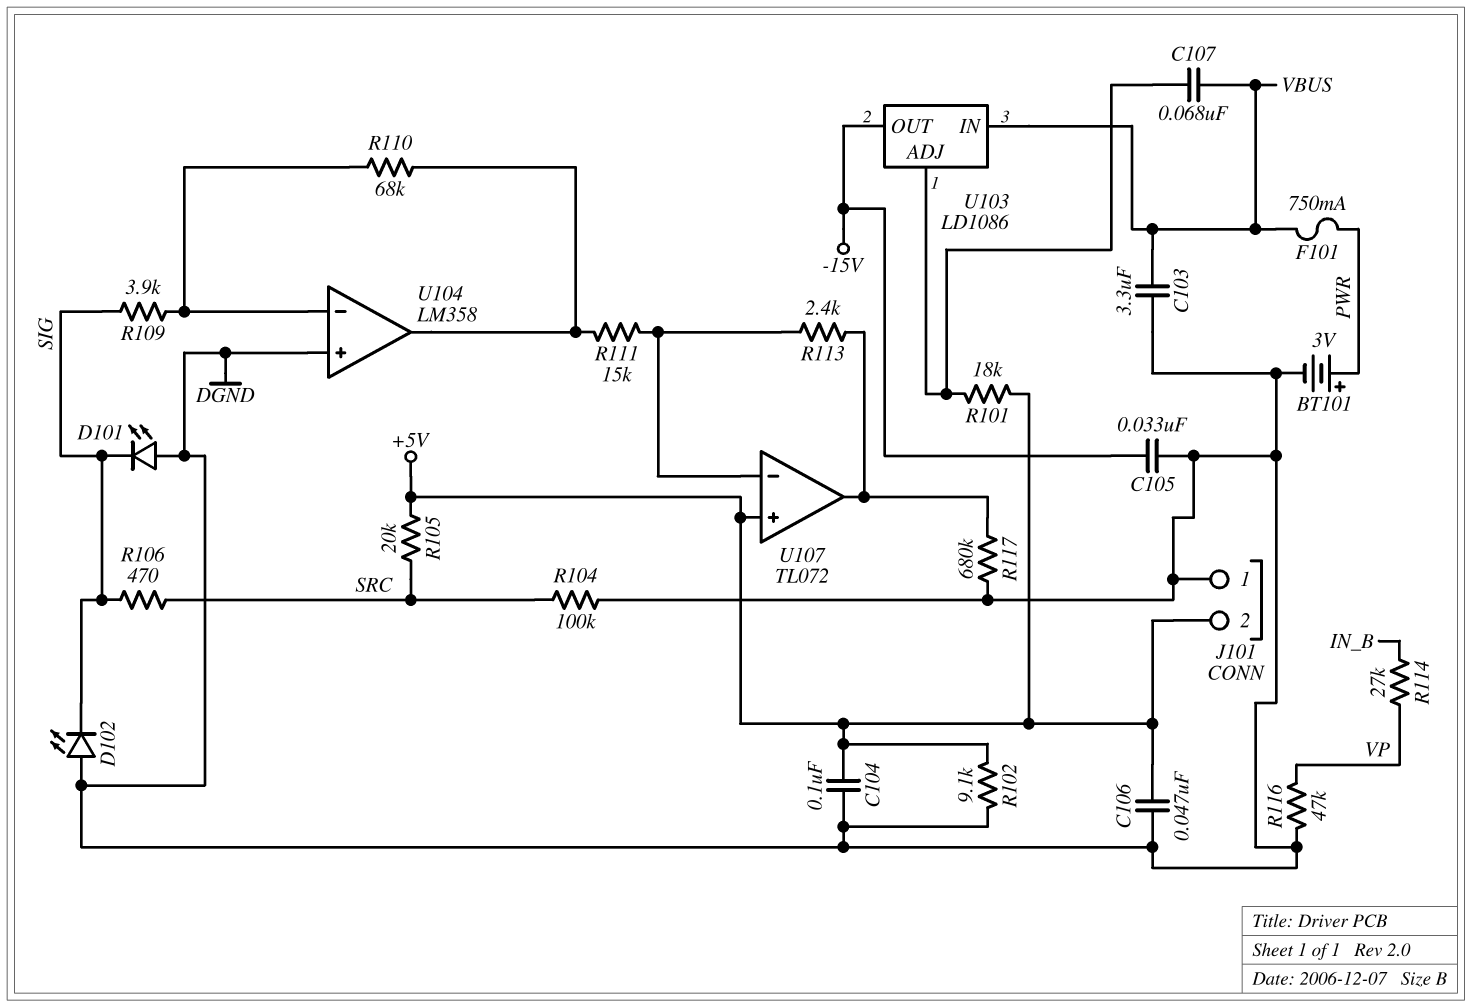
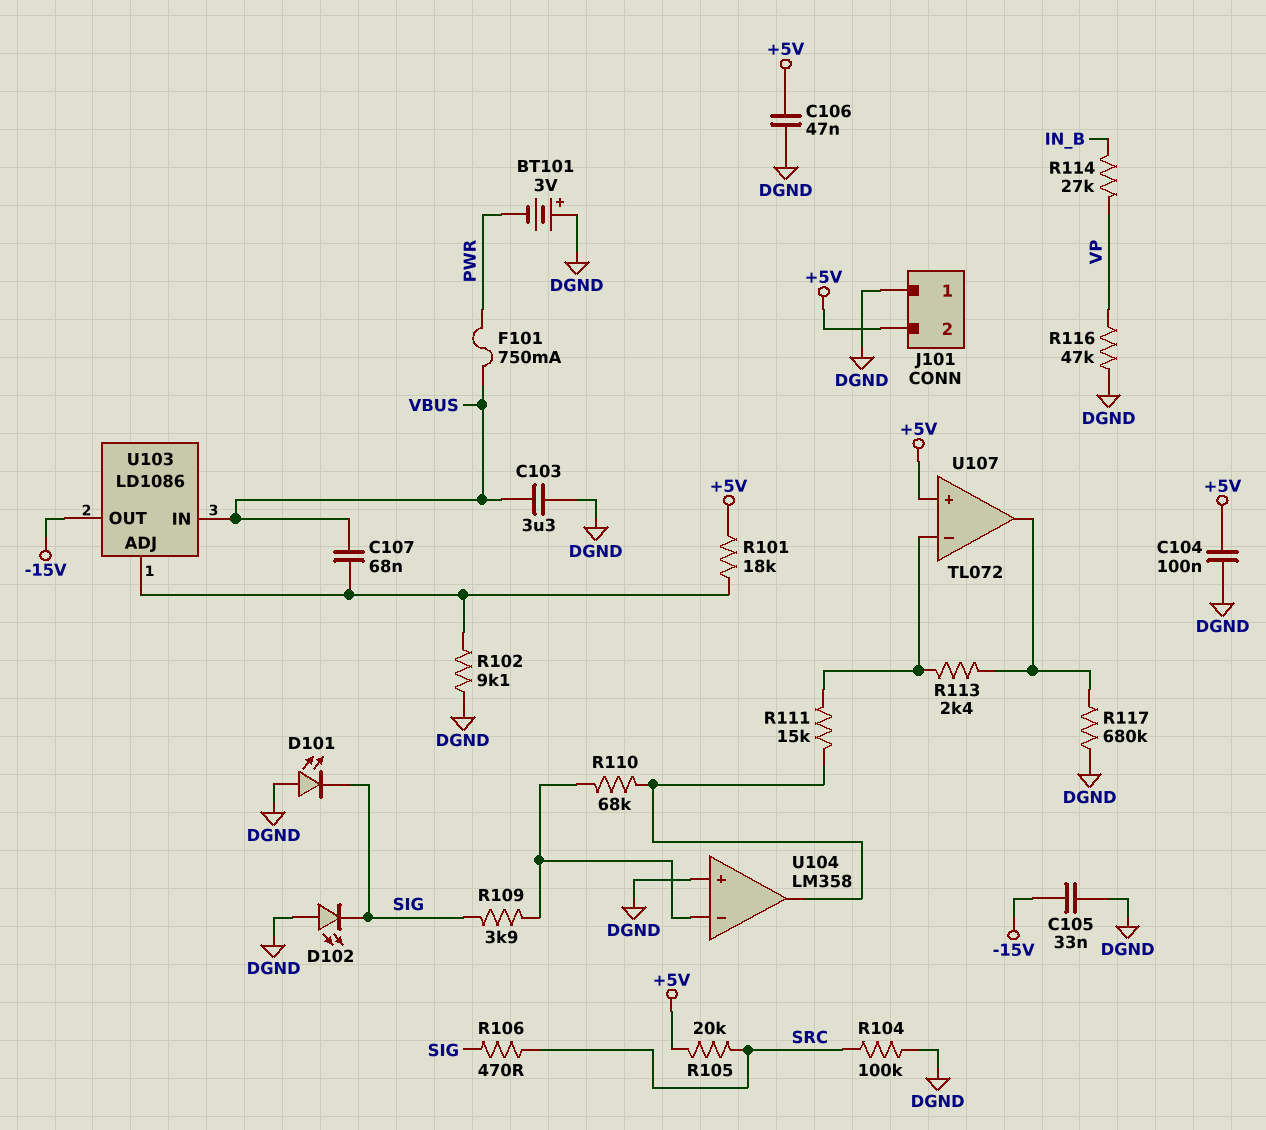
BT101: 3V (plus PWR, minus DGND) -> 3V (plus DGND, minus PWR)
R102: 9.1k (+5V, DGND) -> 9.1k (DGND, U103/ADJ)

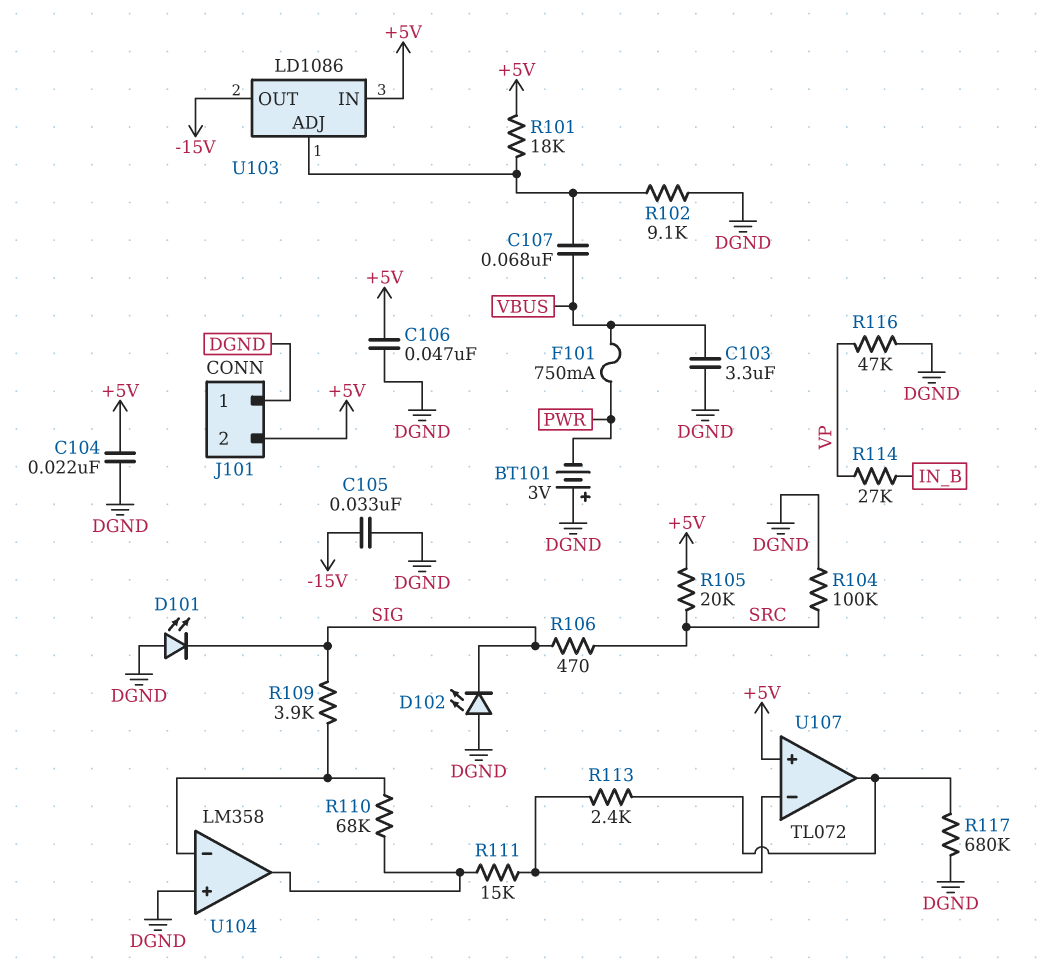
C104: 100nF (+5V, DGND) -> 22nF (+5V, DGND)
U103 pin IN: VBUS -> +5V

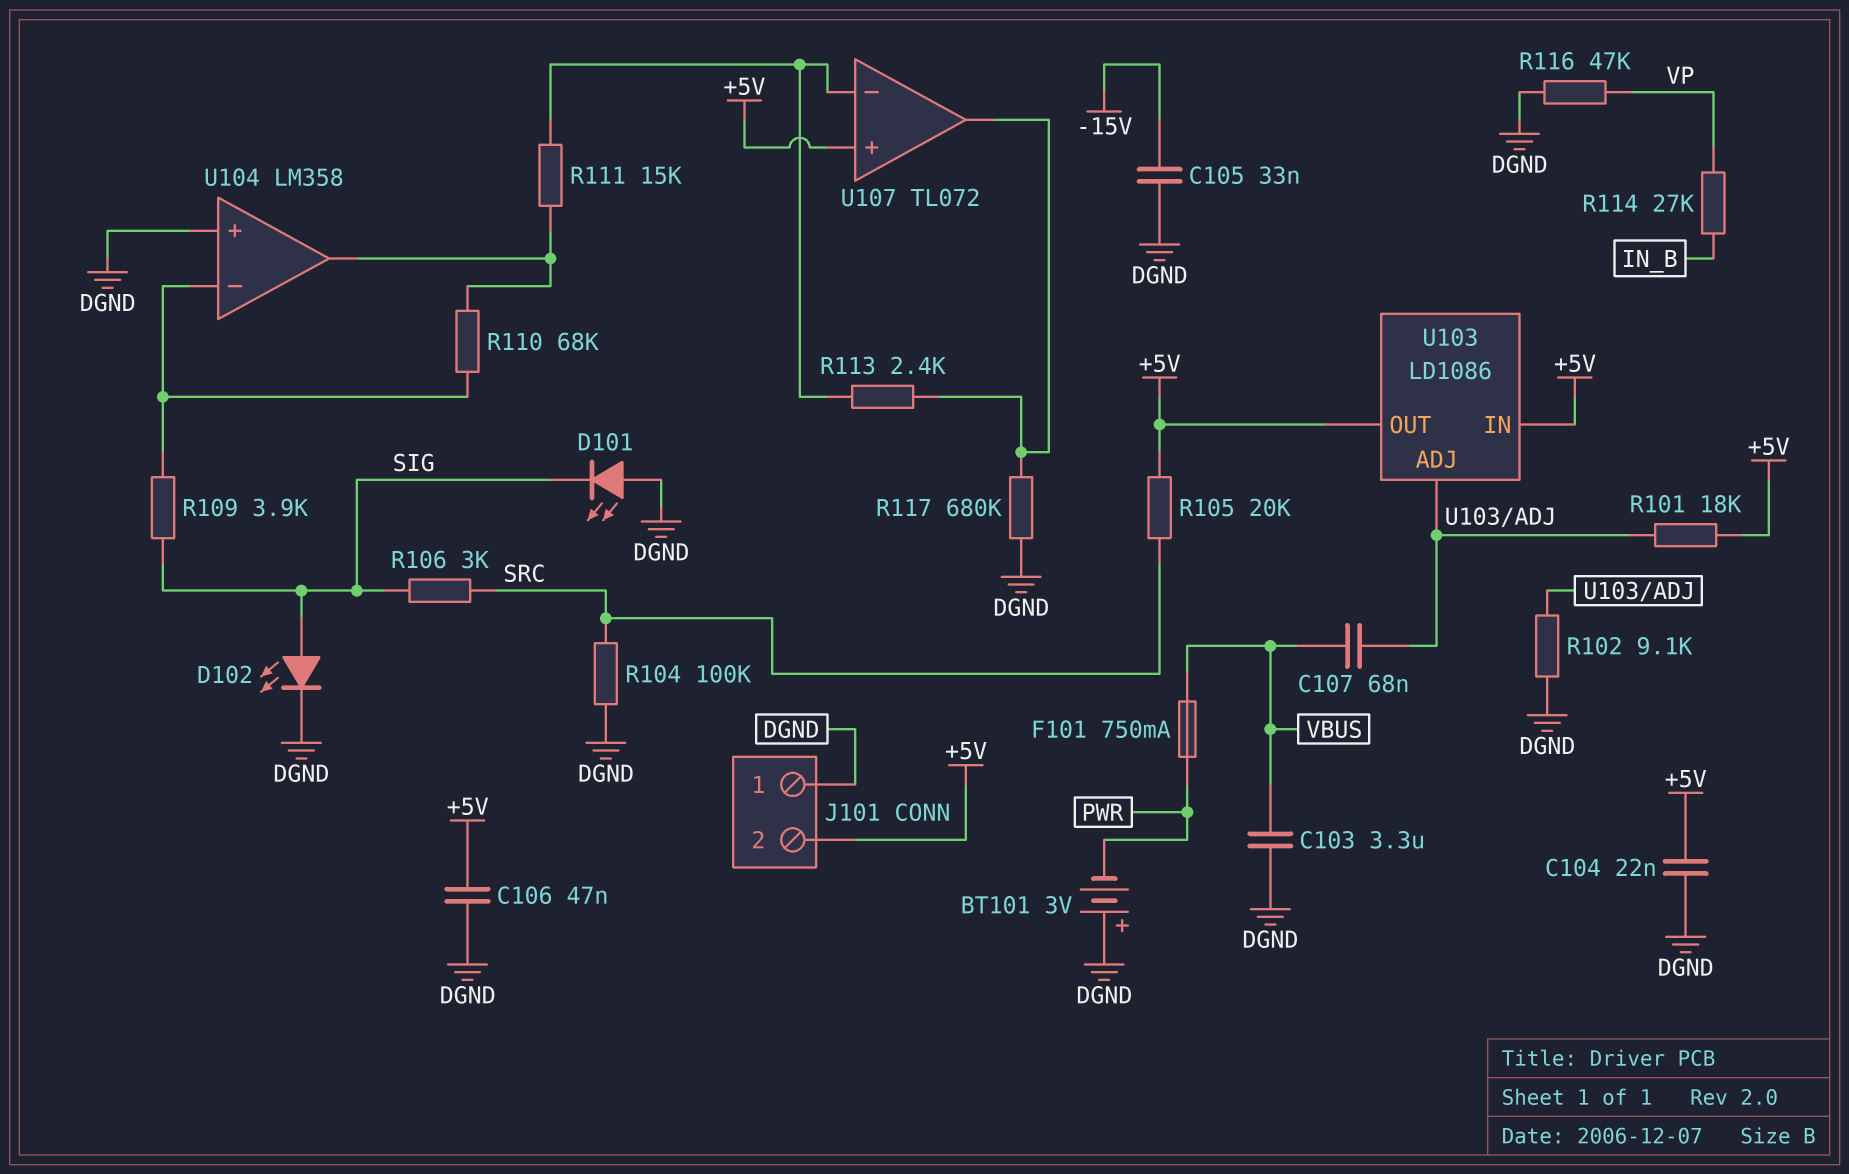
D102: LED (A DGND, K SIG) -> LED (A SIG, K DGND)
R106: 470 (SIG, SRC) -> 3k (SIG, SRC)
U103 pin OUT: -15V -> +5V

